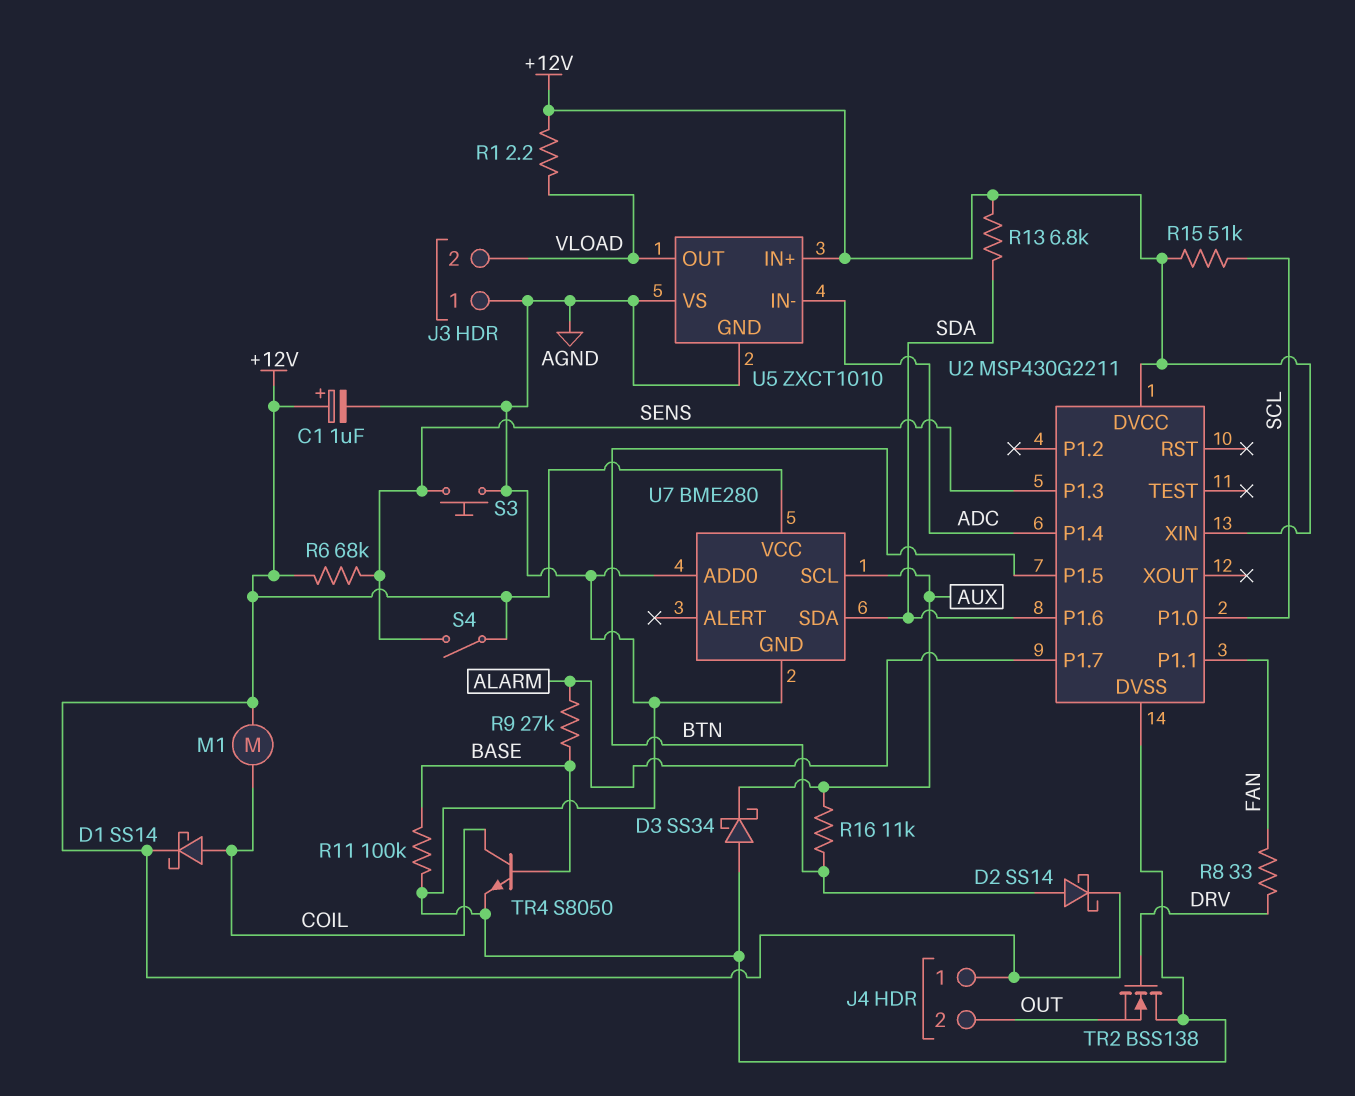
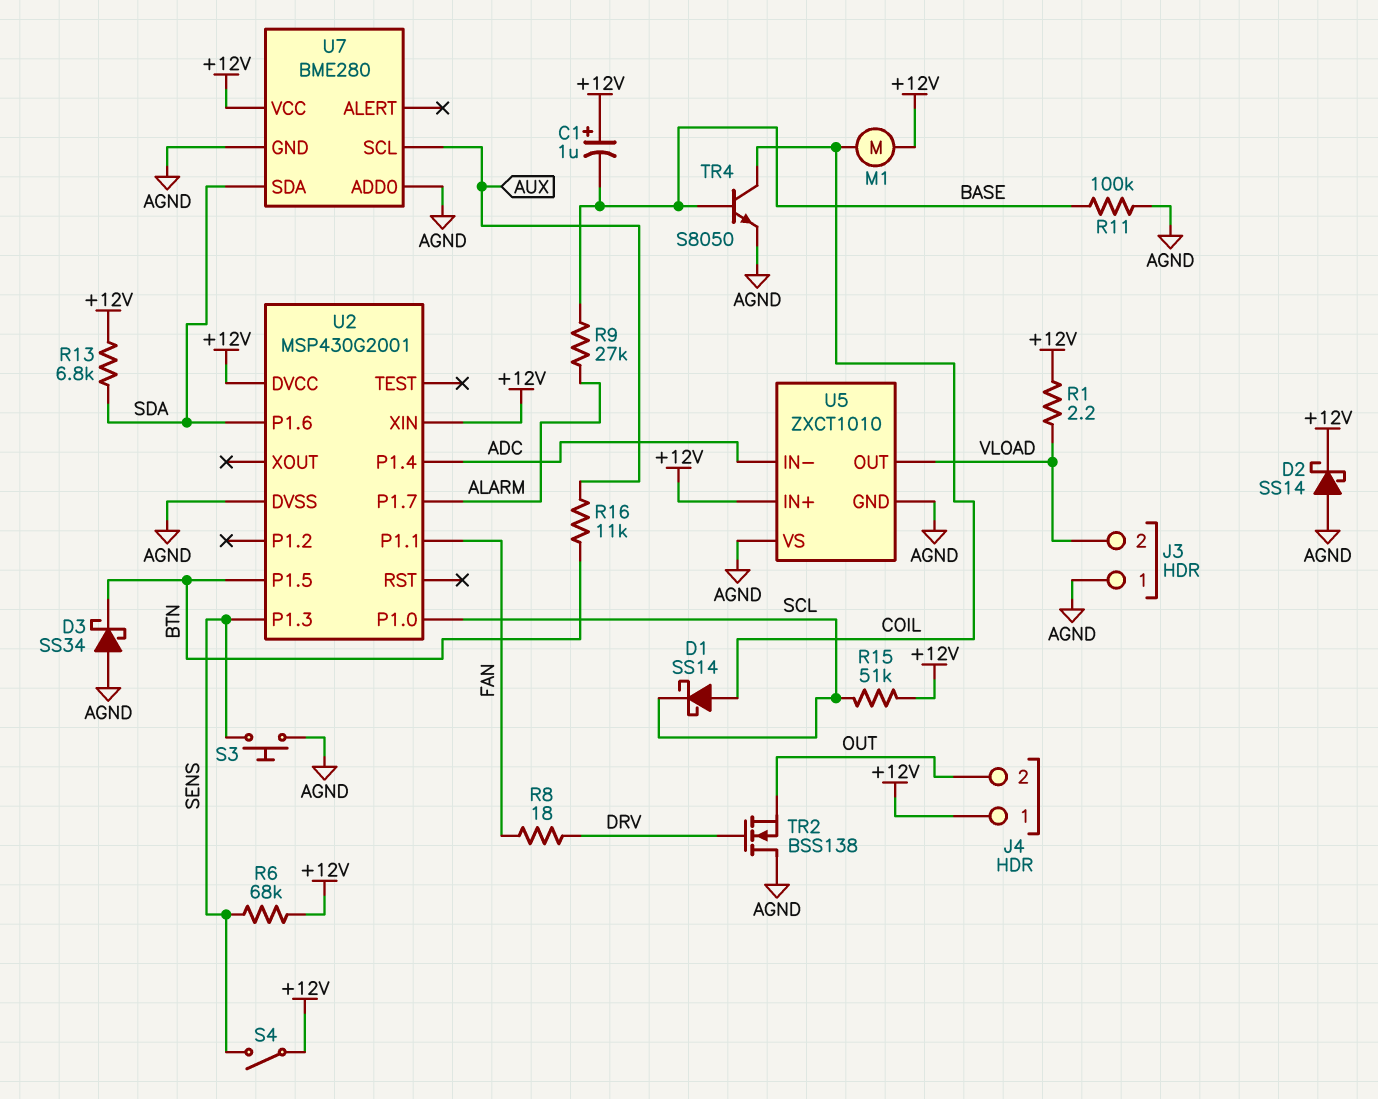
C1: 1uF (plus +12V, minus AGND) -> 1uF (plus +12V, minus BASE)
D1: schottky SS14 (A COIL, K +12V) -> schottky SS14 (A COIL, K SCL)
D2: schottky SS14 (A BTN, K +12V) -> schottky SS14 (A AGND, K +12V)
D3: schottky SS34 (A AGND, K AUX) -> schottky SS34 (A AGND, K BTN)
R8: 33 (DRV, FAN) -> 18 (DRV, FAN)
U2: MSP430G2211 -> MSP430G2001

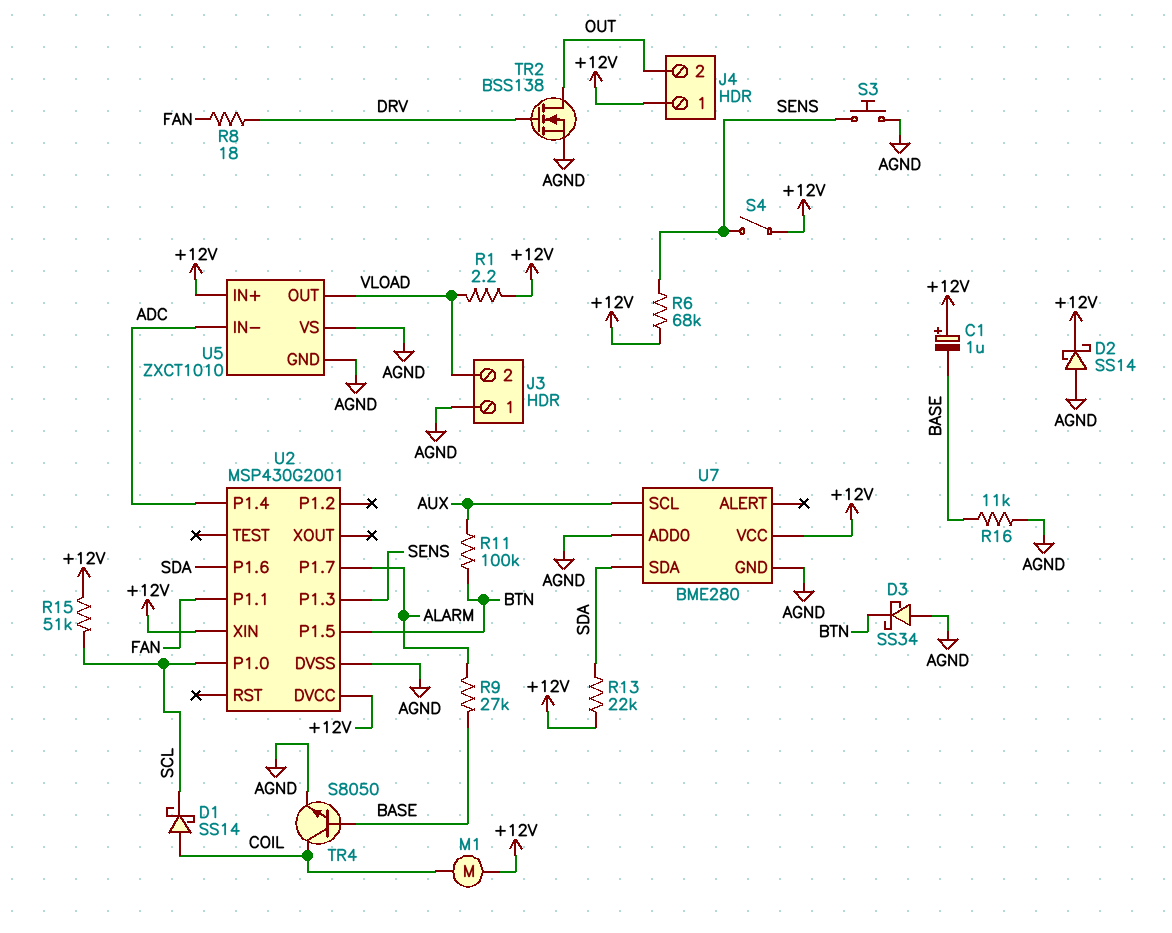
R11: 100k (AGND, BASE) -> 100k (AUX, BTN)
R13: 6.8k (+12V, SDA) -> 22k (+12V, SDA)
R16: 11k (AUX, BTN) -> 11k (AGND, BASE)
TR2: NMOS BSS138 (G DRV, D AGND, S OUT) -> NMOS BSS138 (G DRV, D OUT, S AGND)

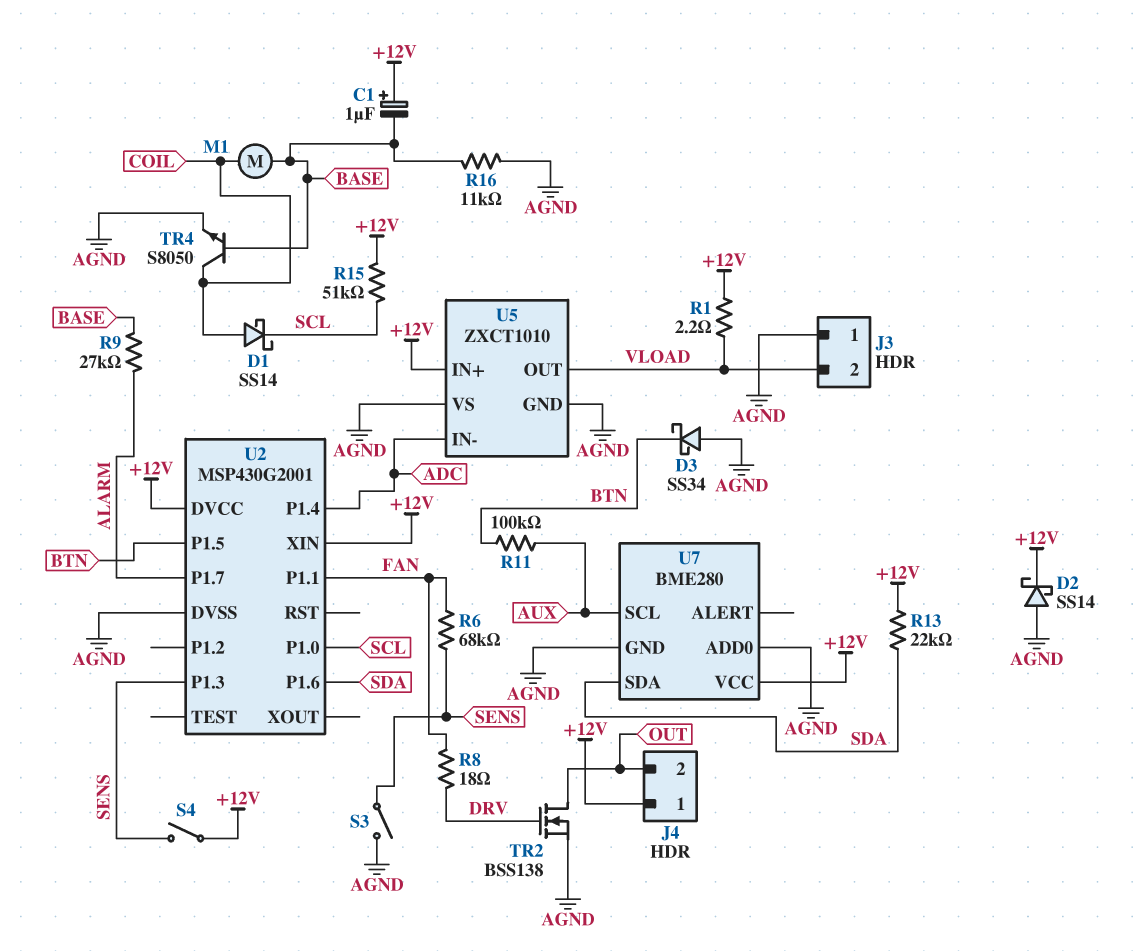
M1: motor (+12V, COIL) -> motor (BASE, COIL)
R6: 68k (+12V, SENS) -> 68k (FAN, SENS)
S3: button (AGND, SENS) -> switch (AGND, SENS)

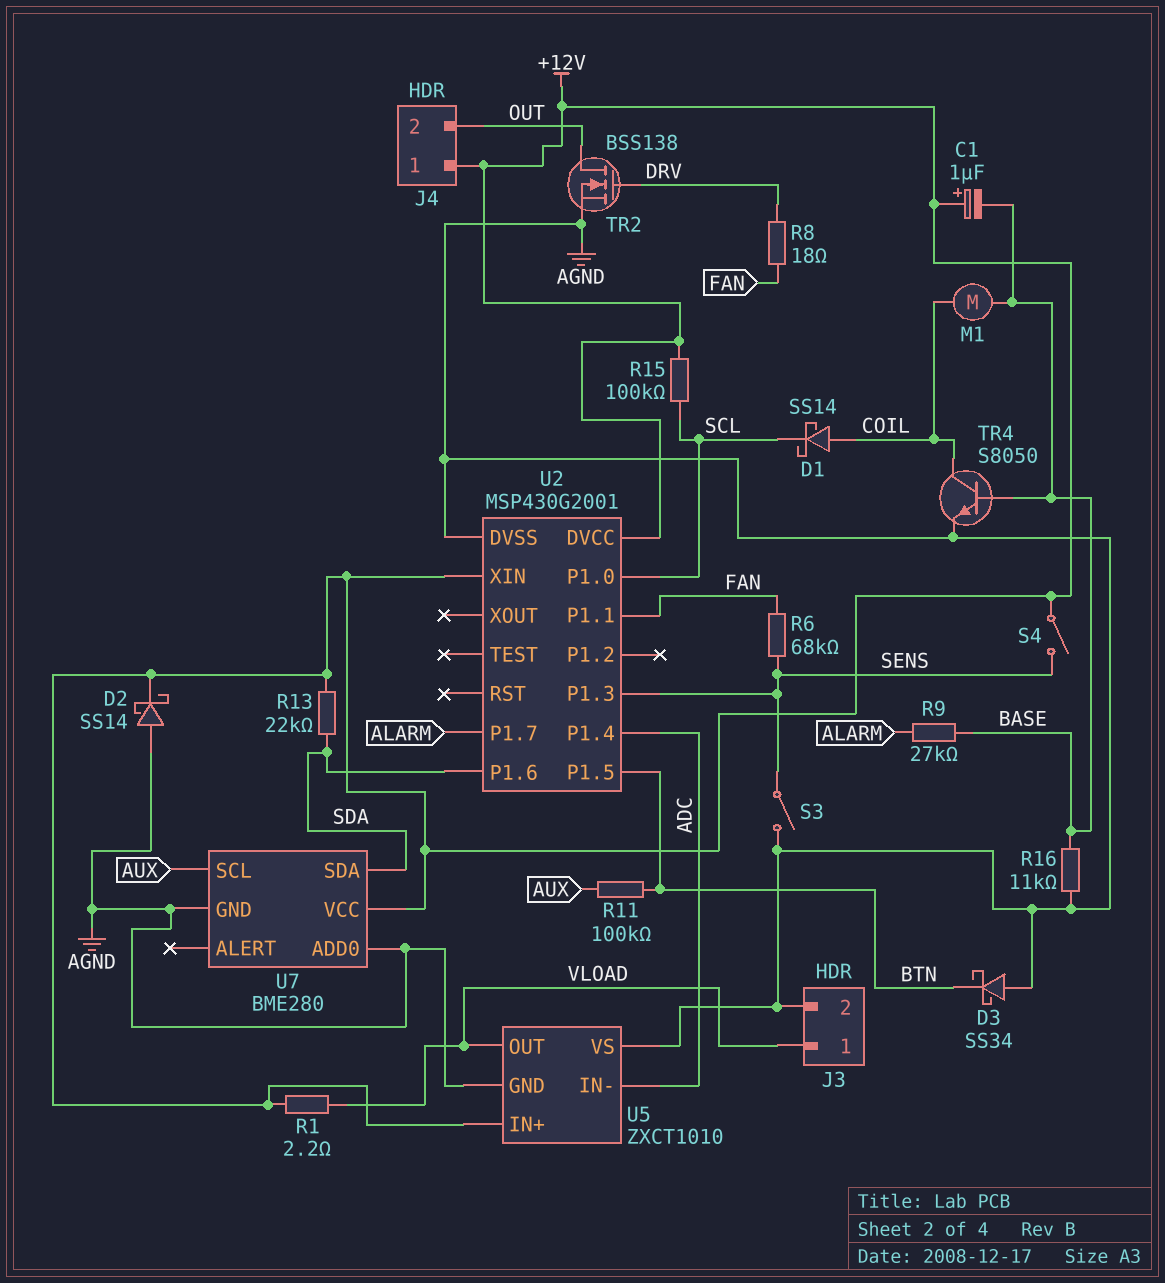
J3 pin 1: AGND -> VLOAD
J3 pin 2: VLOAD -> AGND
R15: 51k (+12V, SCL) -> 100k (+12V, SCL)

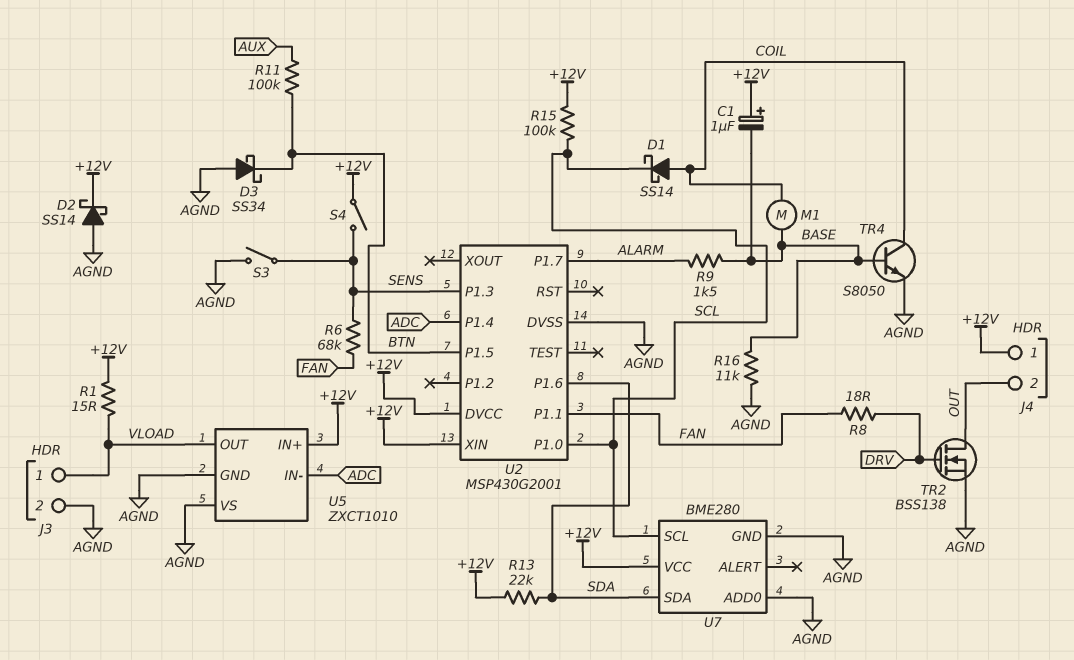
R1: 2.2 (+12V, VLOAD) -> 15 (+12V, VLOAD)
R9: 27k (ALARM, BASE) -> 1.5k (ALARM, BASE)
U7 pin SCL: AUX -> SCL

